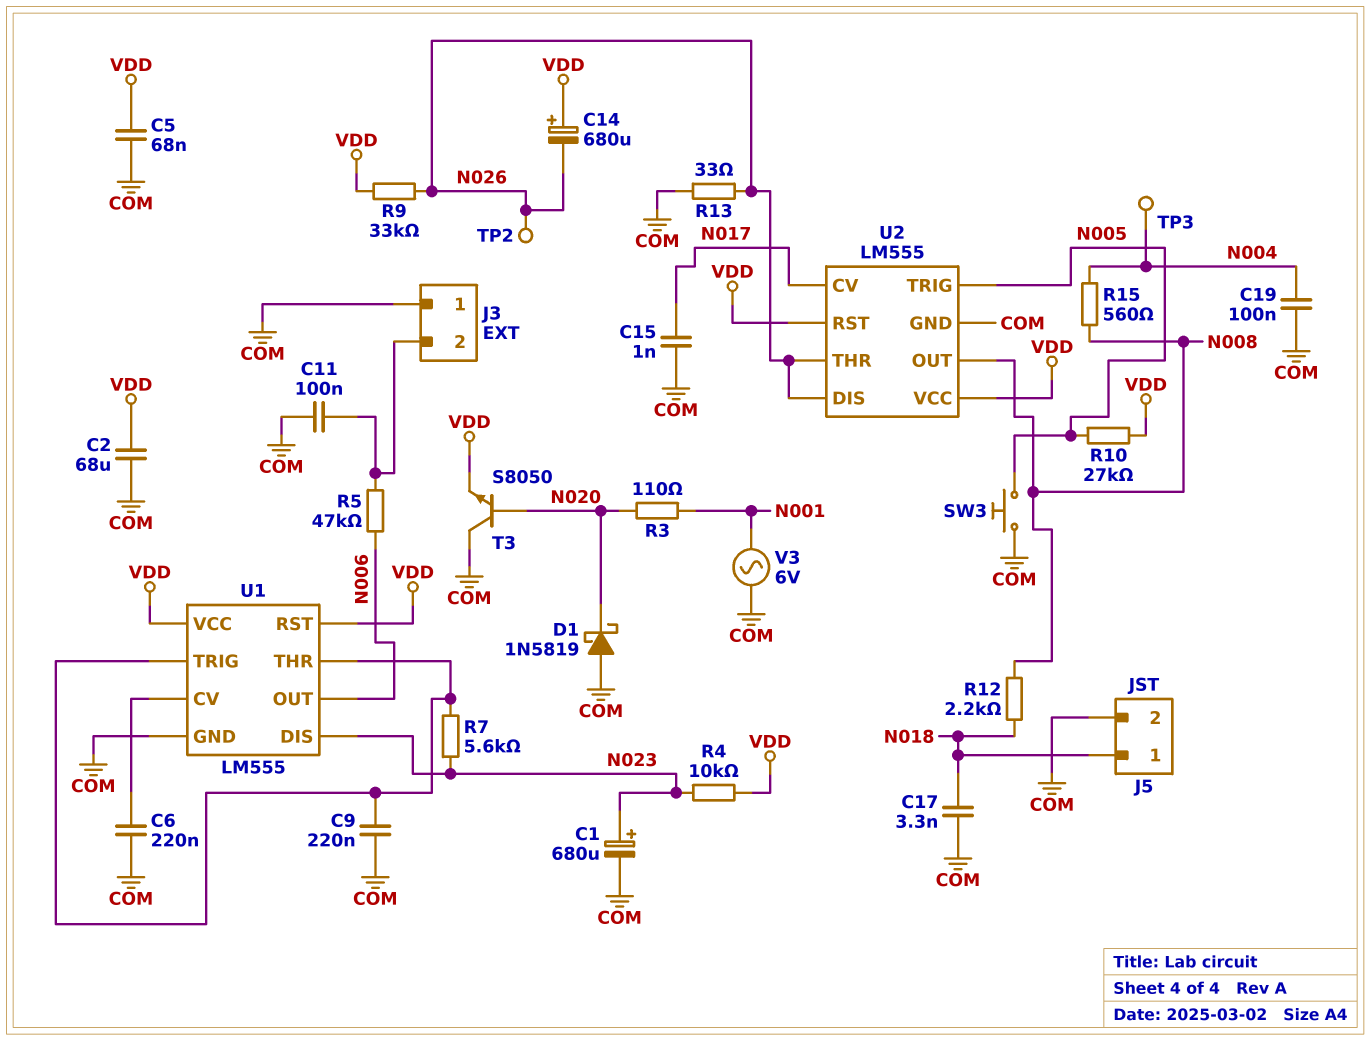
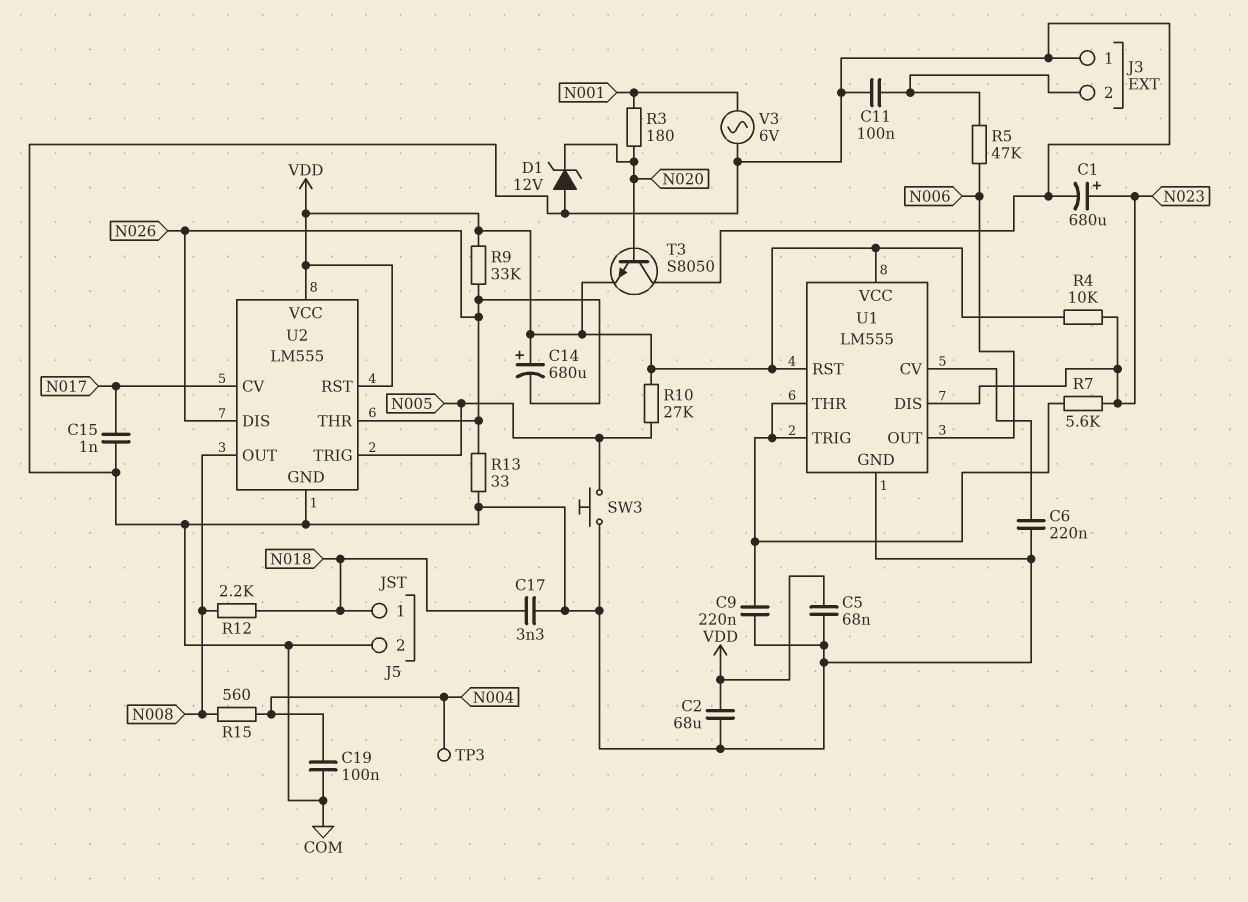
D1: schottky 1N5819 (A COM, K N020) -> zener 12V (A COM, K N020)
R3: 110 (N001, N020) -> 180 (N001, N020)
TP2: test point (N026) -> none

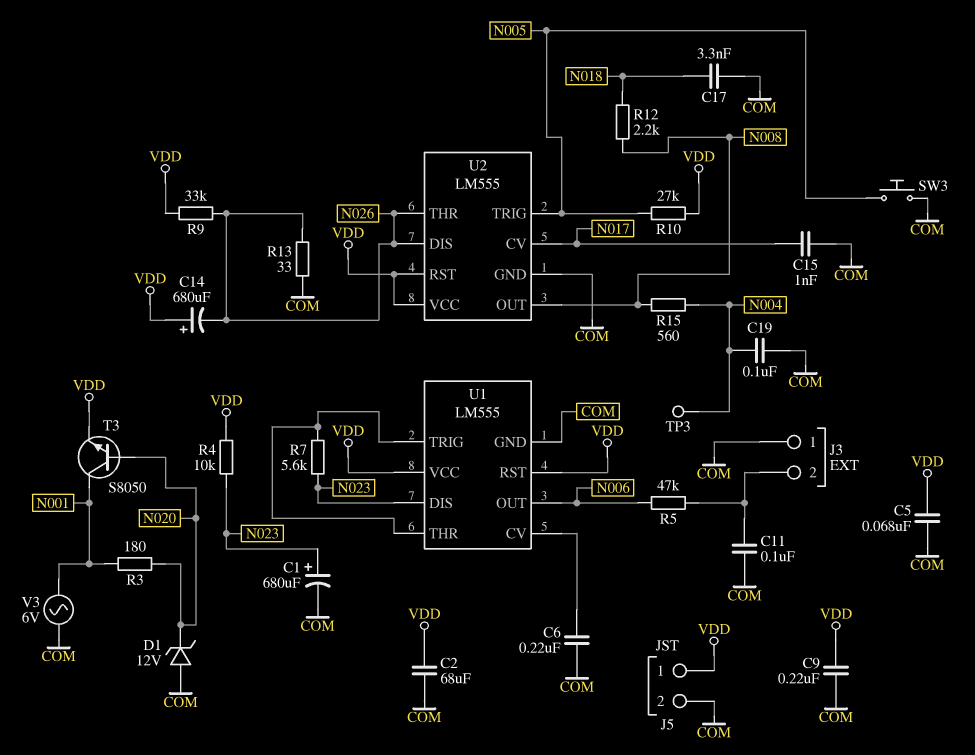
C9: 220nF (COM, U1/THR) -> 220nF (COM, VDD)
J5 pin 1: N018 -> VDD
T3: NPN S8050 (B N020, C COM, E VDD) -> NPN S8050 (B N020, C N001, E VDD)

